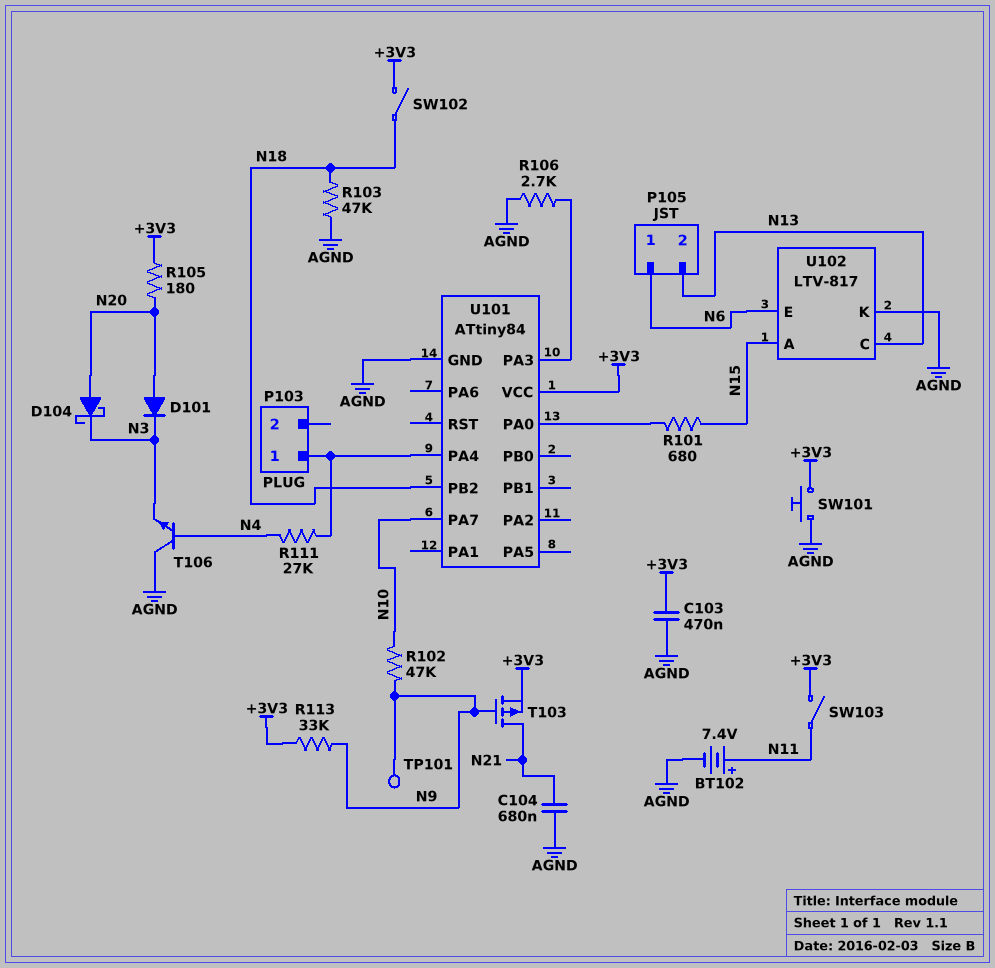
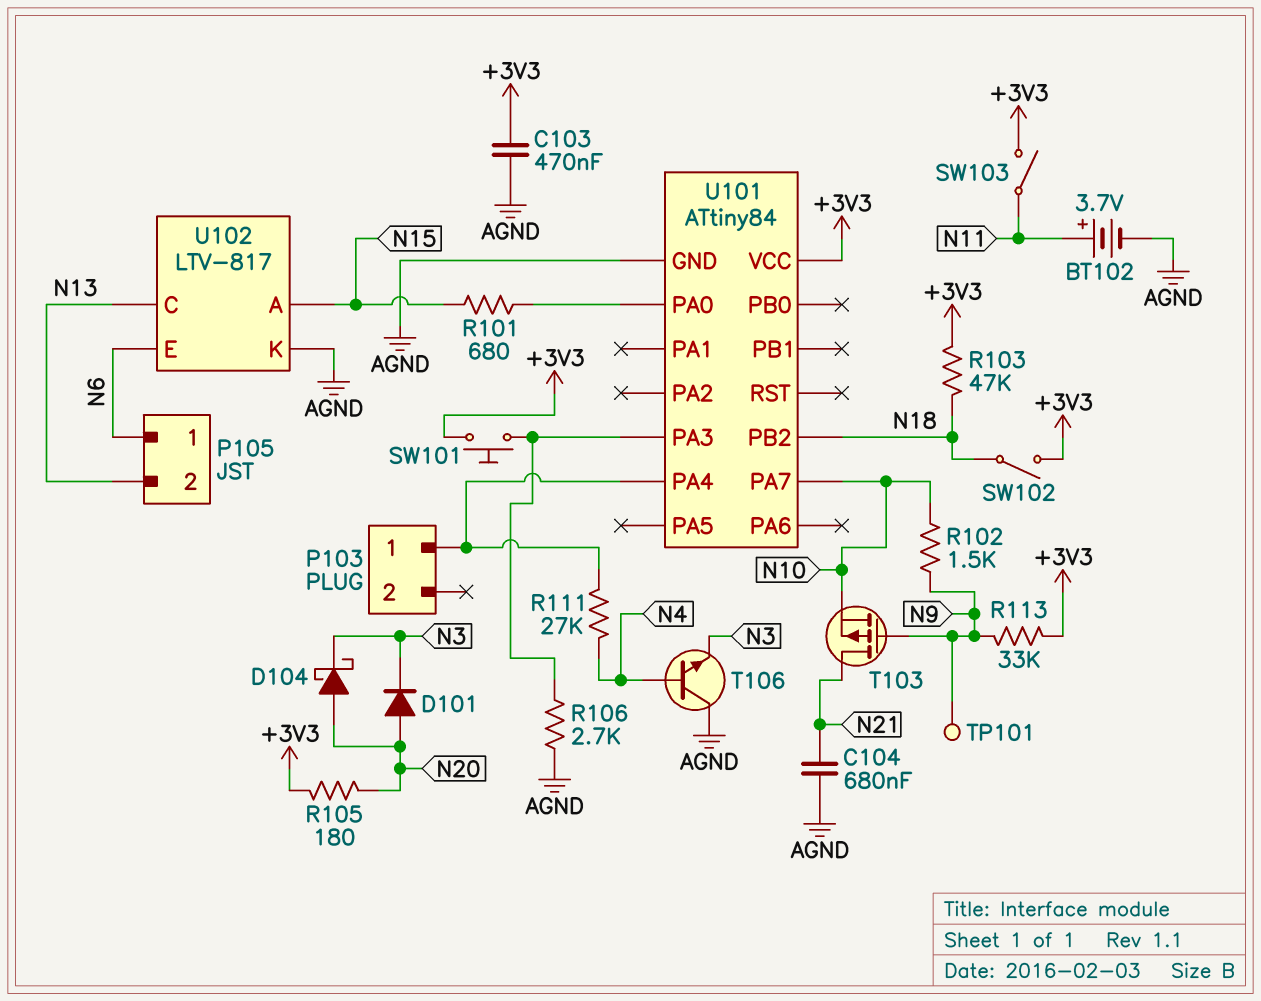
BT102: 7.4V (plus N11, minus AGND) -> 3.7V (plus N11, minus AGND)
R102: 47k (N9, N10) -> 1.5k (N9, N10)
R103: 47k (AGND, N18) -> 47k (+3V3, N18)
SW101: button (+3V3, AGND) -> button (+3V3, U101/PA3)
T103: PMOS (G N9, D N21, S +3V3) -> PMOS (G N9, D N21, S N10)

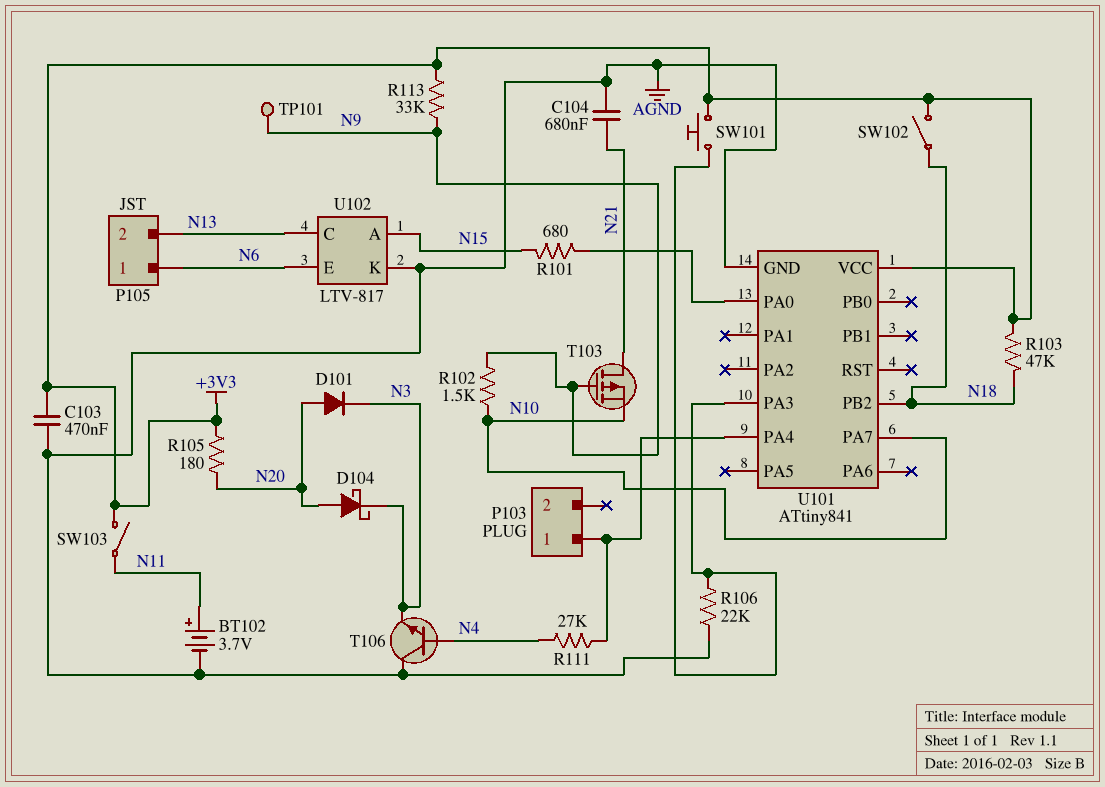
R106: 2.7k (AGND, U101/PA3) -> 22k (AGND, U101/PA3)
U101: ATtiny84 -> ATtiny841

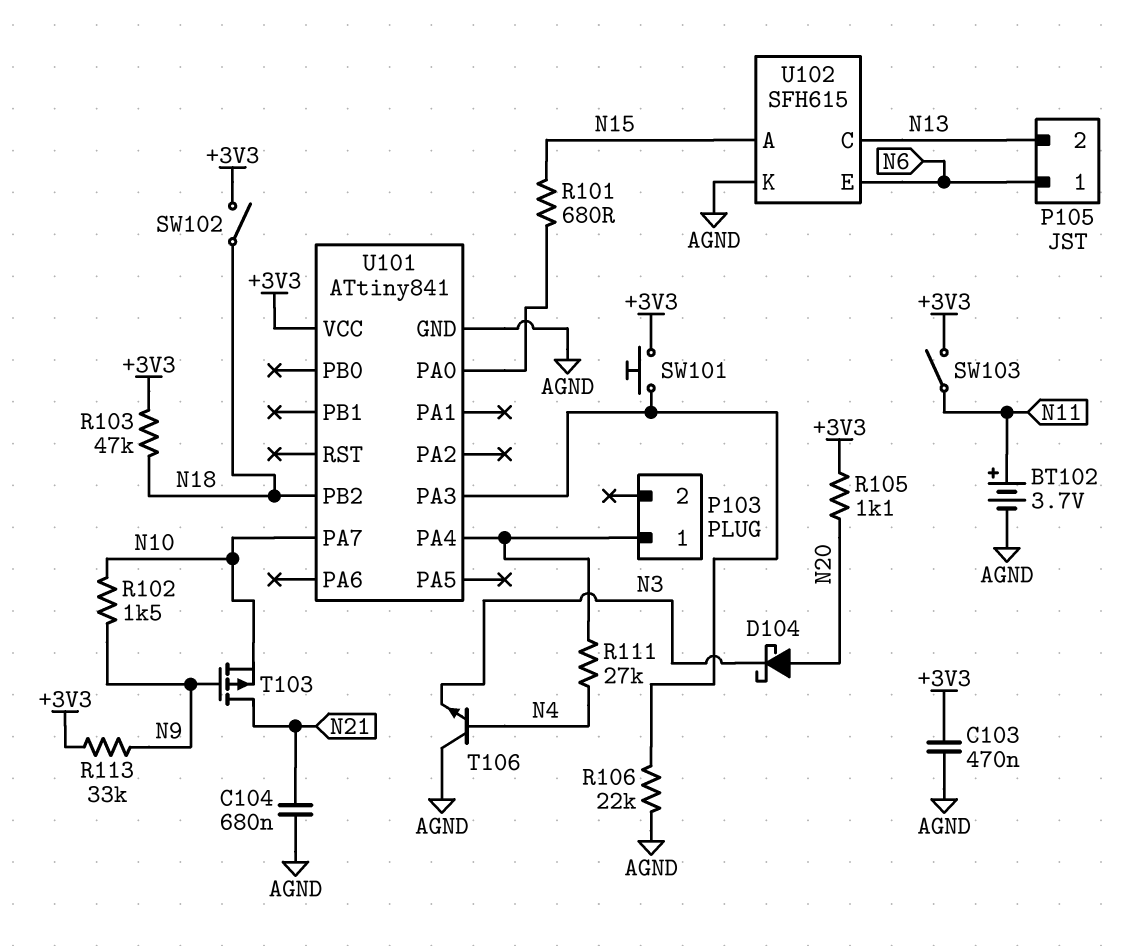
D101: diode (A N20, K N3) -> none
R105: 180 (+3V3, N20) -> 1.1k (+3V3, N20)
TP101: test point (N9) -> none
U102: LTV-817 -> SFH615

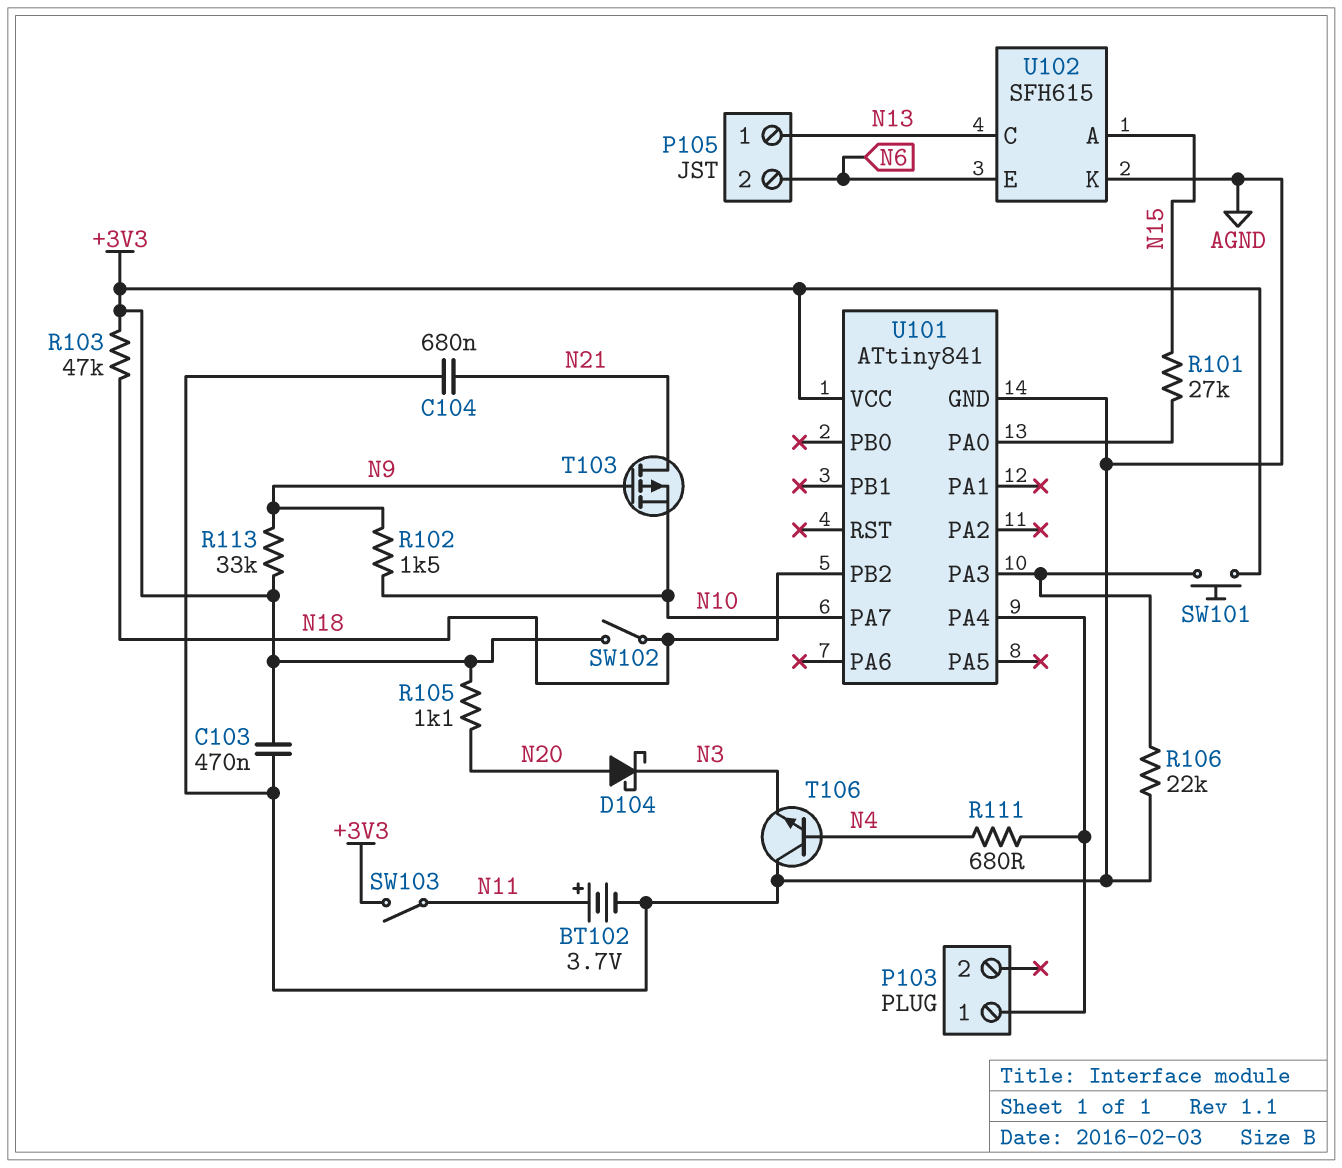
P105 pin 1: N6 -> N13
P105 pin 2: N13 -> N6
R101: 680 (N15, U101/PA0) -> 27k (N15, U101/PA0)
R111: 27k (N4, P103/1) -> 680 (N4, P103/1)

